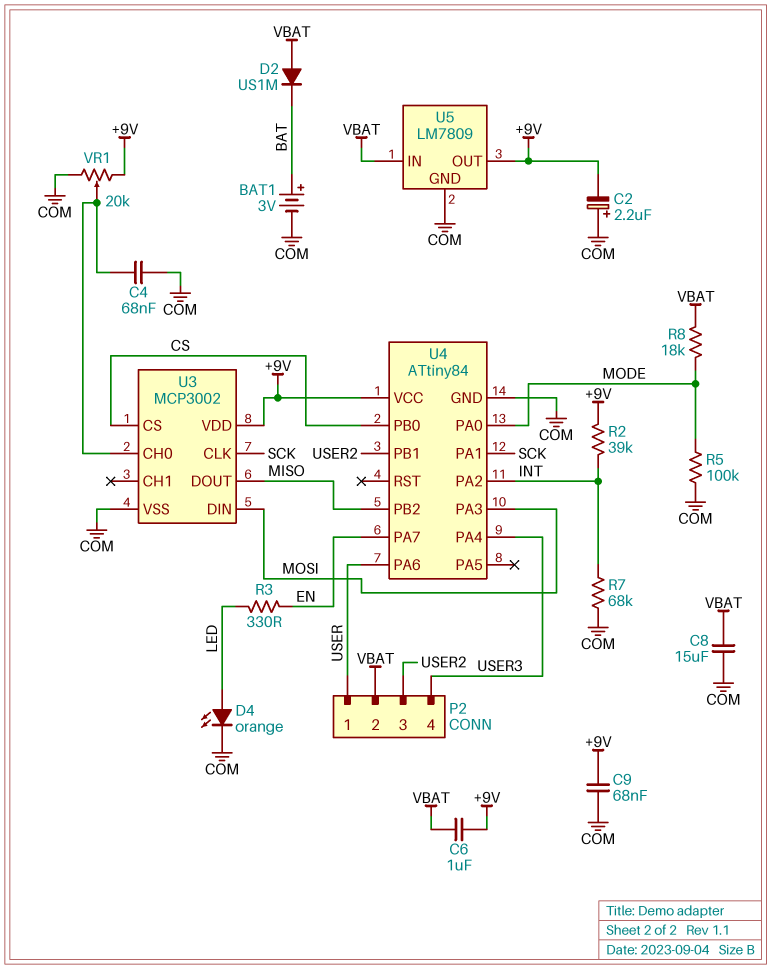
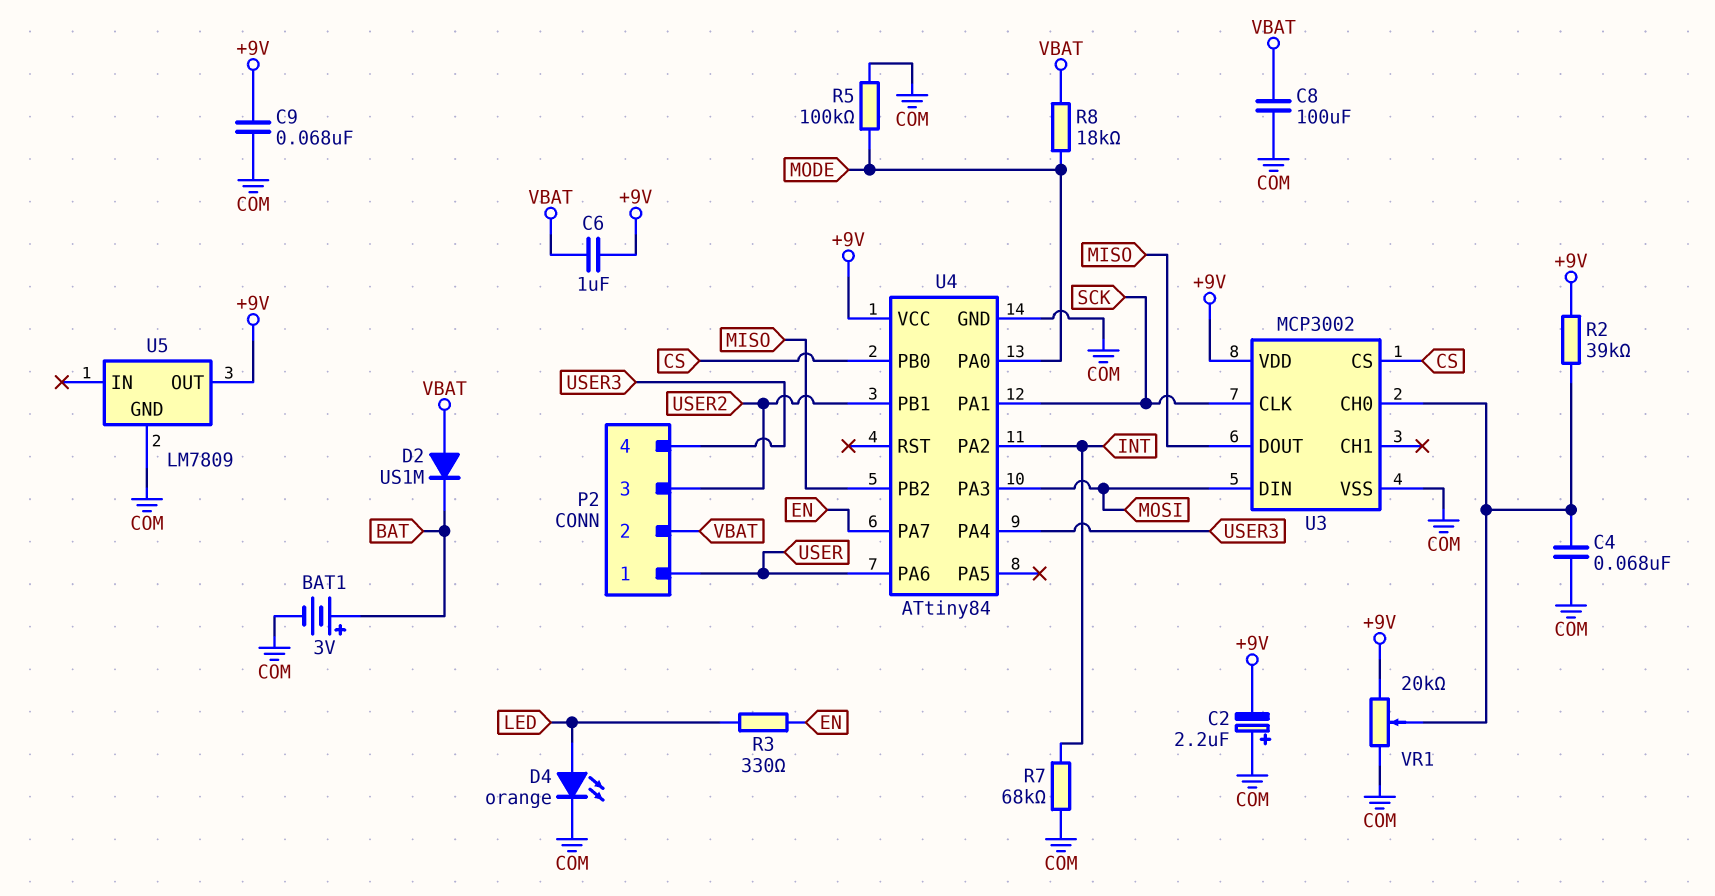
C8: 15uF (COM, VBAT) -> 100uF (COM, VBAT)
R2: 39k (+9V, INT) -> 39k (+9V, U3/CH0)
U5 pin IN: VBAT -> none

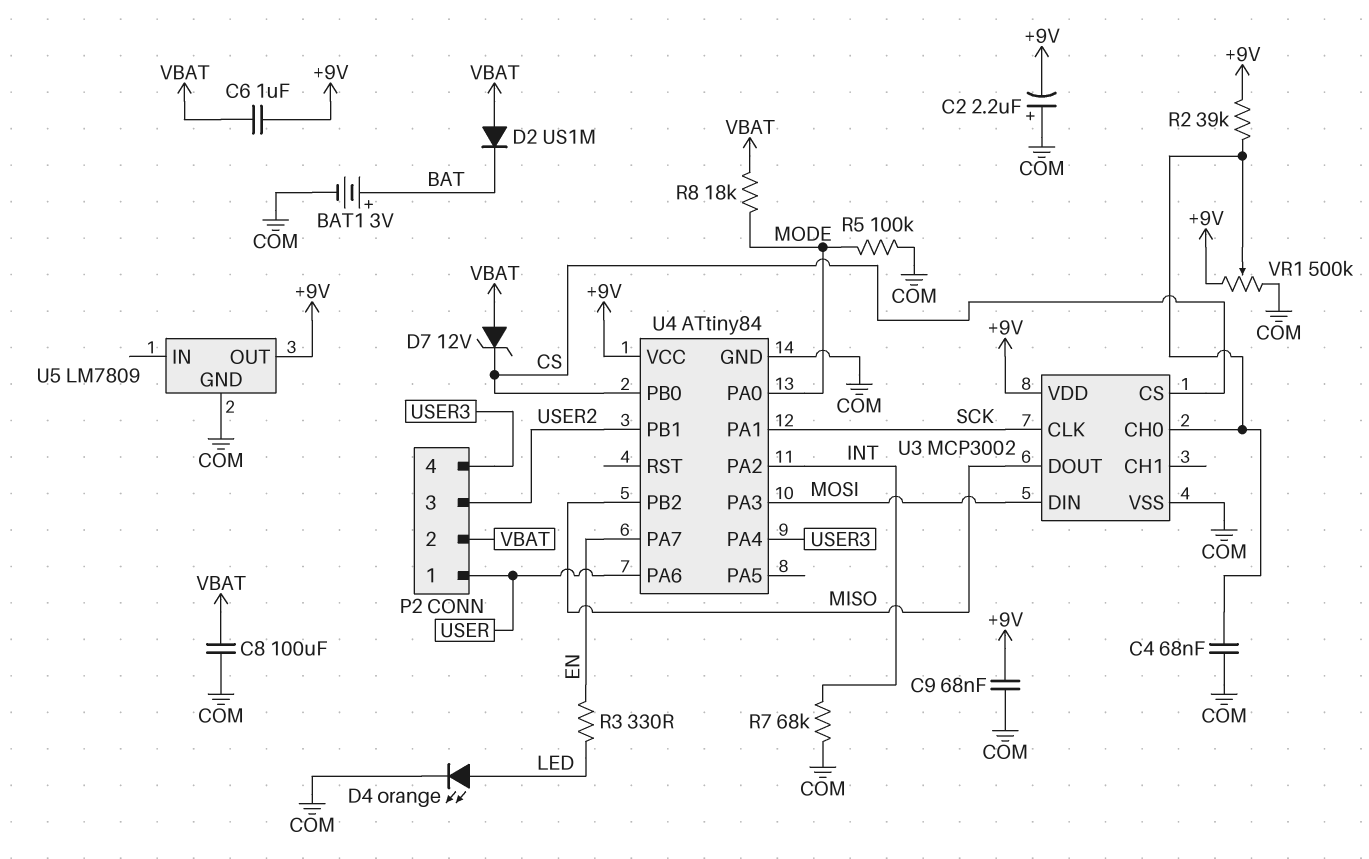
D7: none -> zener 12V (A VBAT, K CS)
VR1: 20k (+9V, COM, wiper U3/CH0) -> 500k (+9V, COM, wiper U3/CH0)

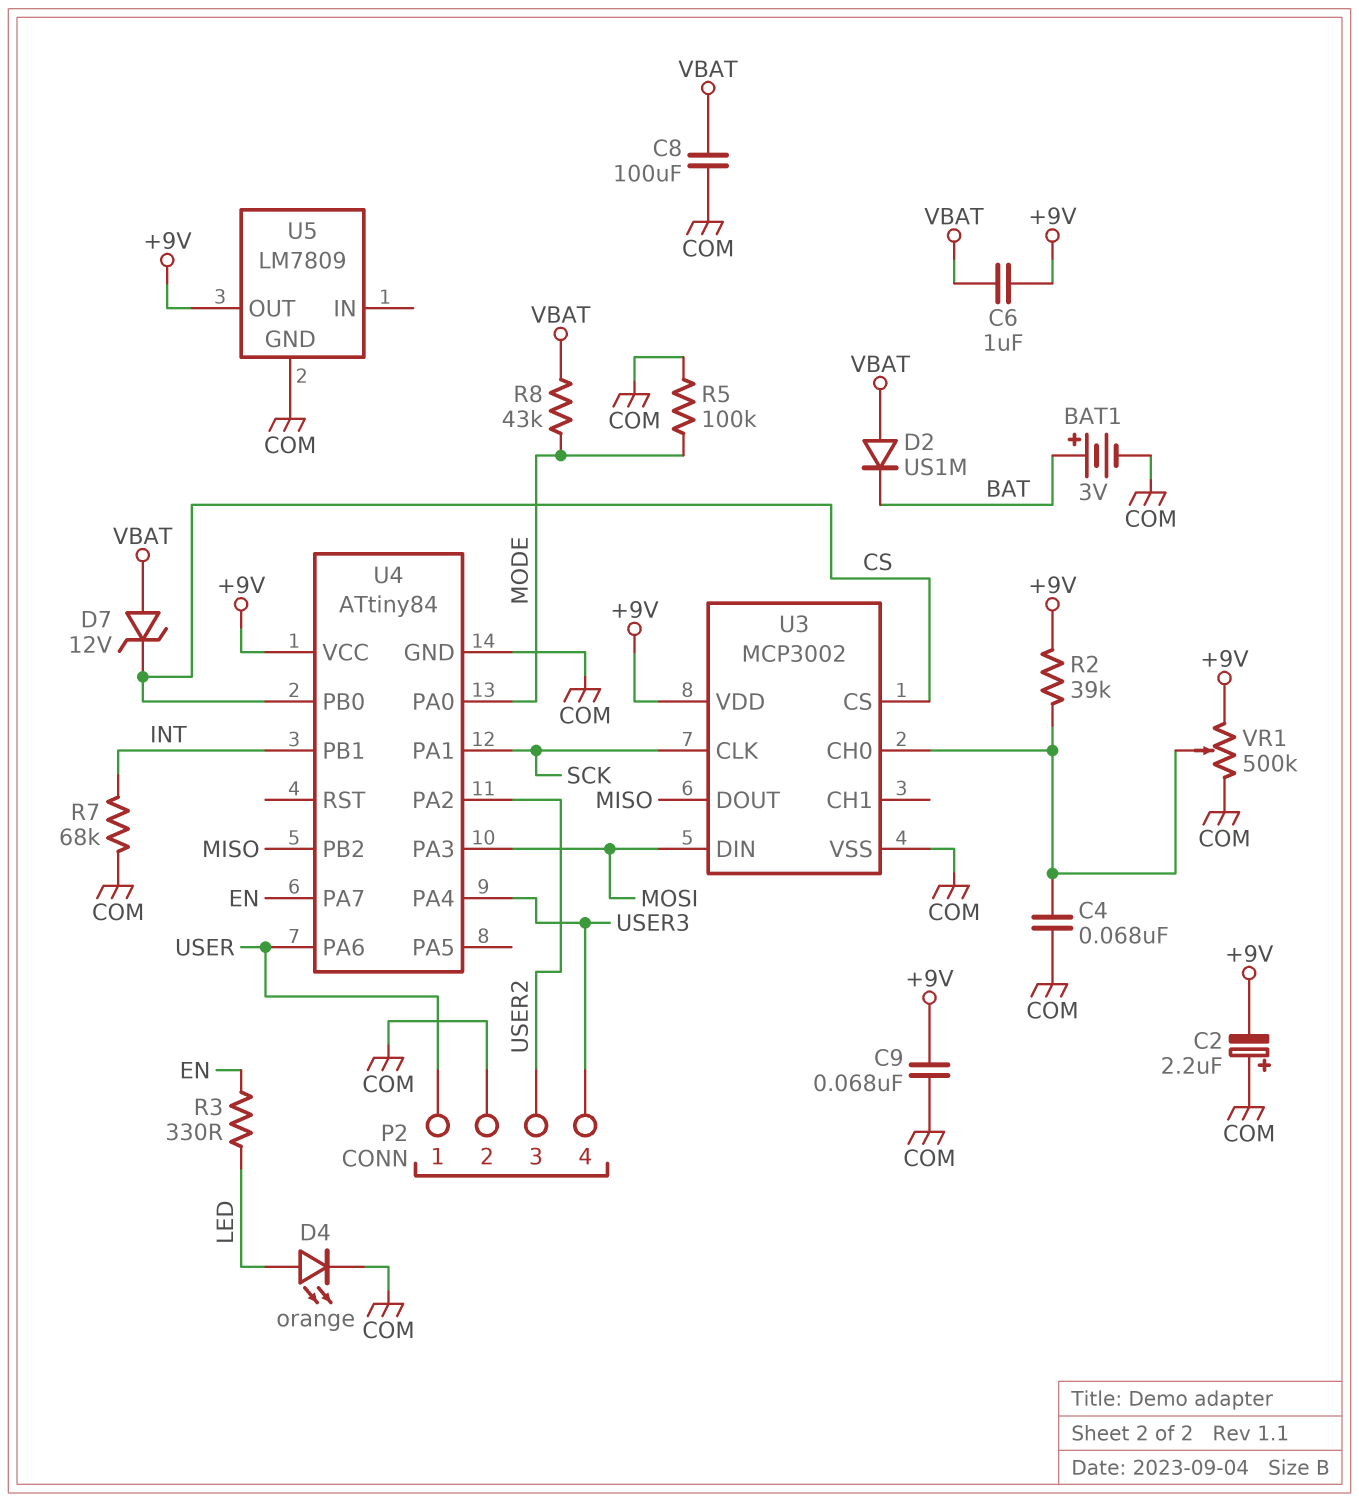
P2 pin 2: VBAT -> COM
R8: 18k (MODE, VBAT) -> 43k (MODE, VBAT)
U4 pin PA2: INT -> USER2
U4 pin PB1: USER2 -> INT

